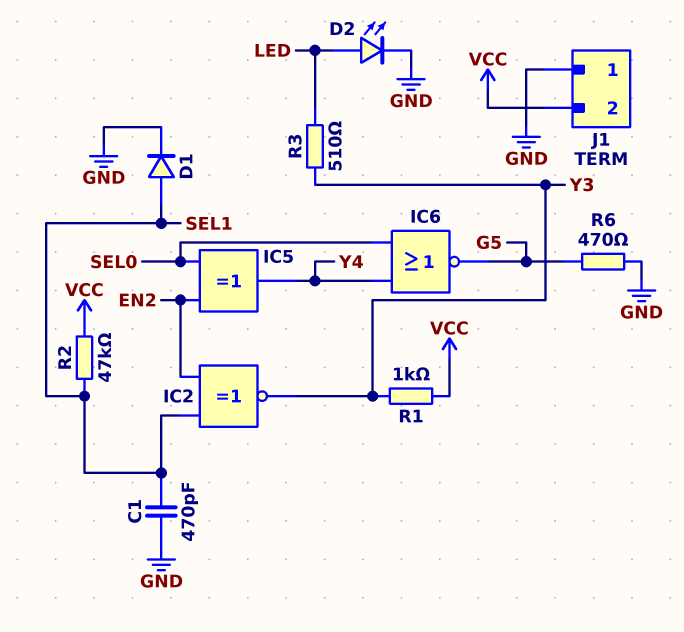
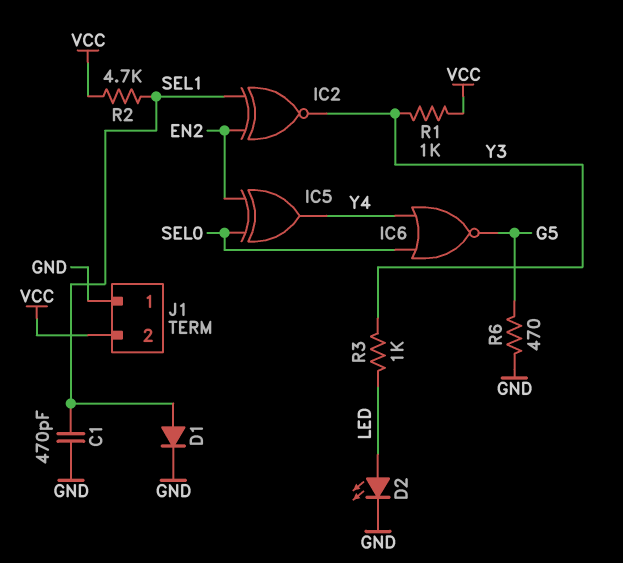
R2: 47k (SEL1, VCC) -> 4.7k (SEL1, VCC)
R3: 510 (LED, Y3) -> 1k (LED, Y3)

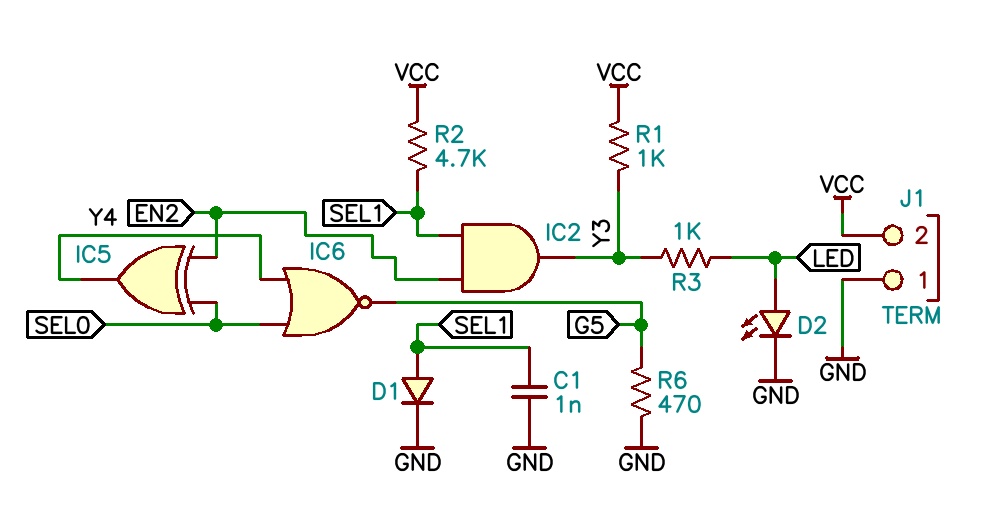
C1: 470pF (GND, SEL1) -> 1nF (GND, SEL1)
IC2: XNOR (in EN2, in SEL1, out Y3) -> AND (in EN2, in SEL1, out Y3)

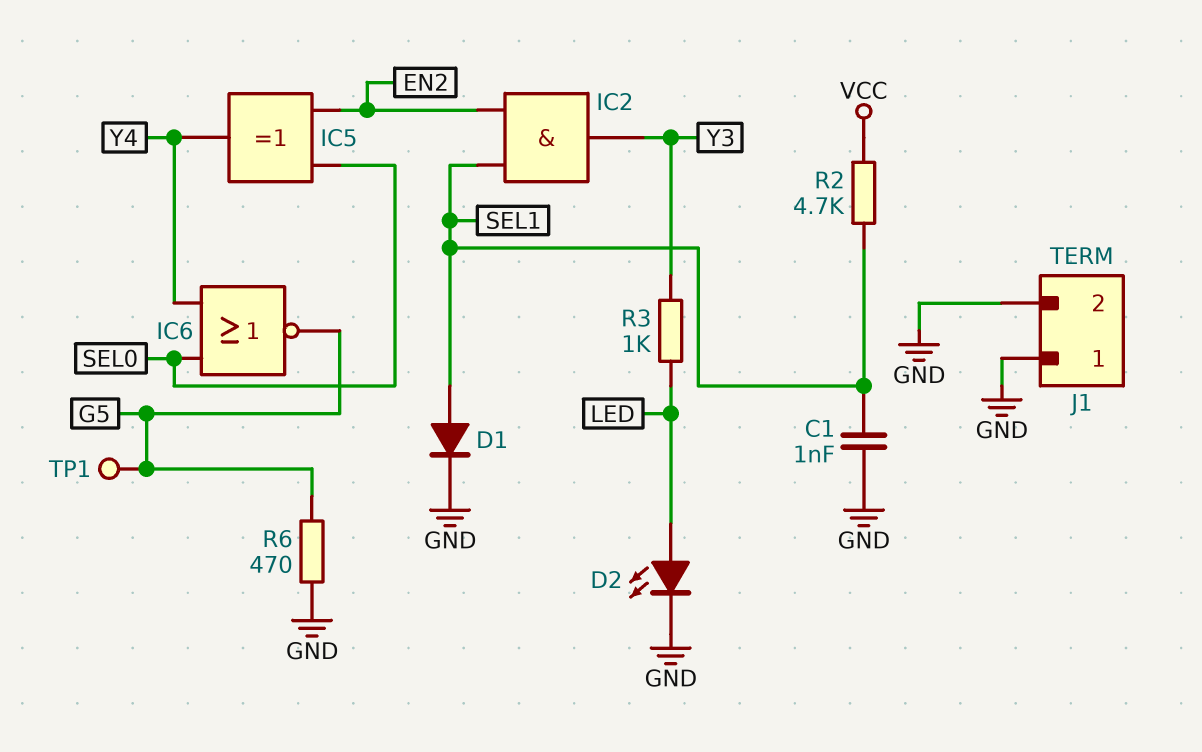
J1 pin 2: VCC -> GND
R1: 1k (VCC, Y3) -> none
TP1: none -> test point (G5)

